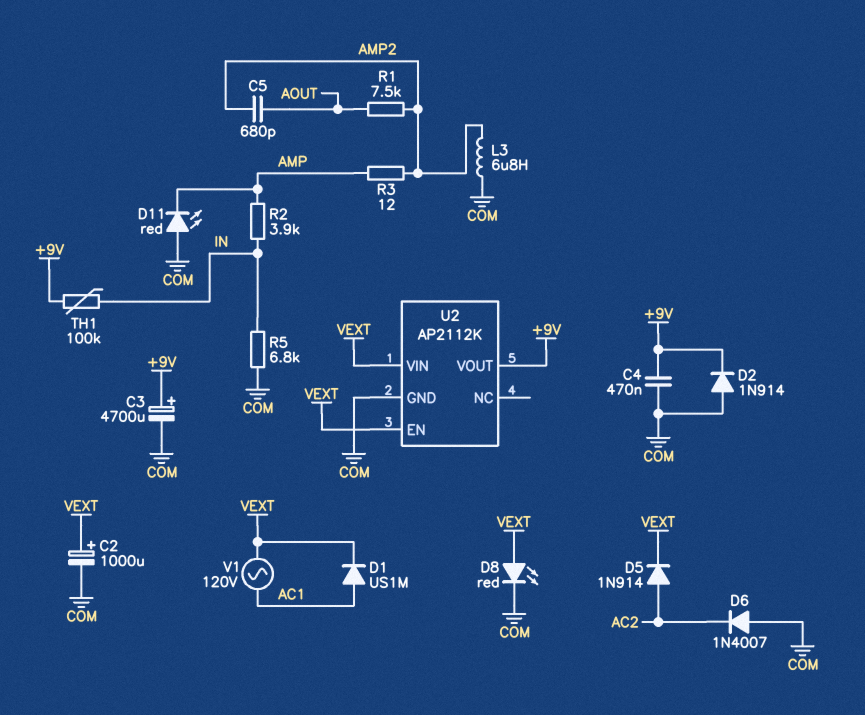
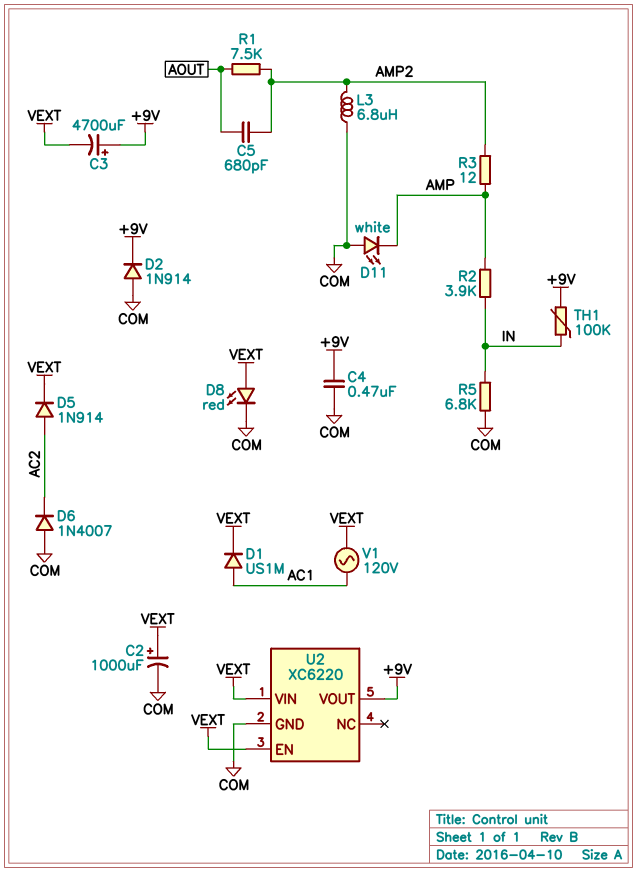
C3: 4700uF (plus +9V, minus COM) -> 4700uF (plus +9V, minus VEXT)
D11: LED red (A COM, K AMP) -> LED white (A COM, K AMP)
U2: AP2112K -> XC6220

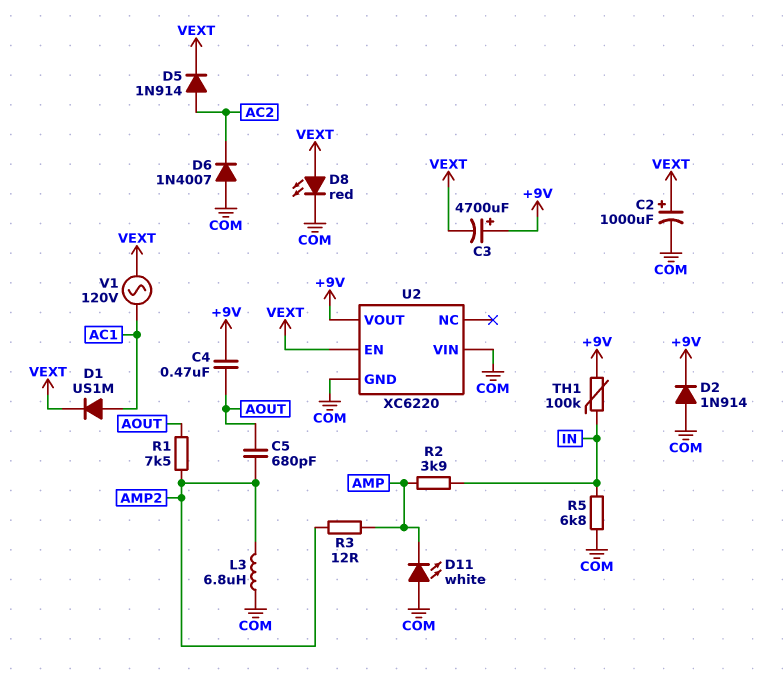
C4: 470nF (+9V, COM) -> 470nF (+9V, AOUT)
U2 pin VIN: VEXT -> COM

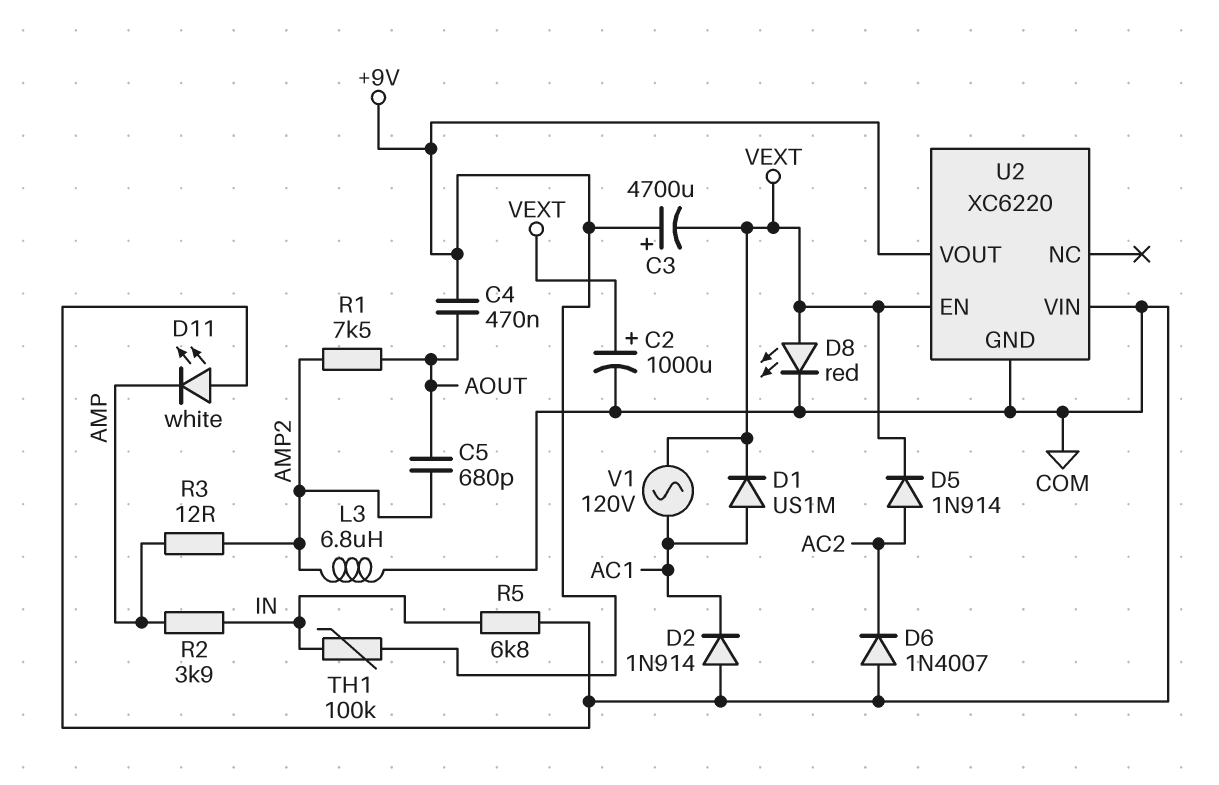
D2: diode 1N914 (A COM, K +9V) -> diode 1N914 (A COM, K AC1)

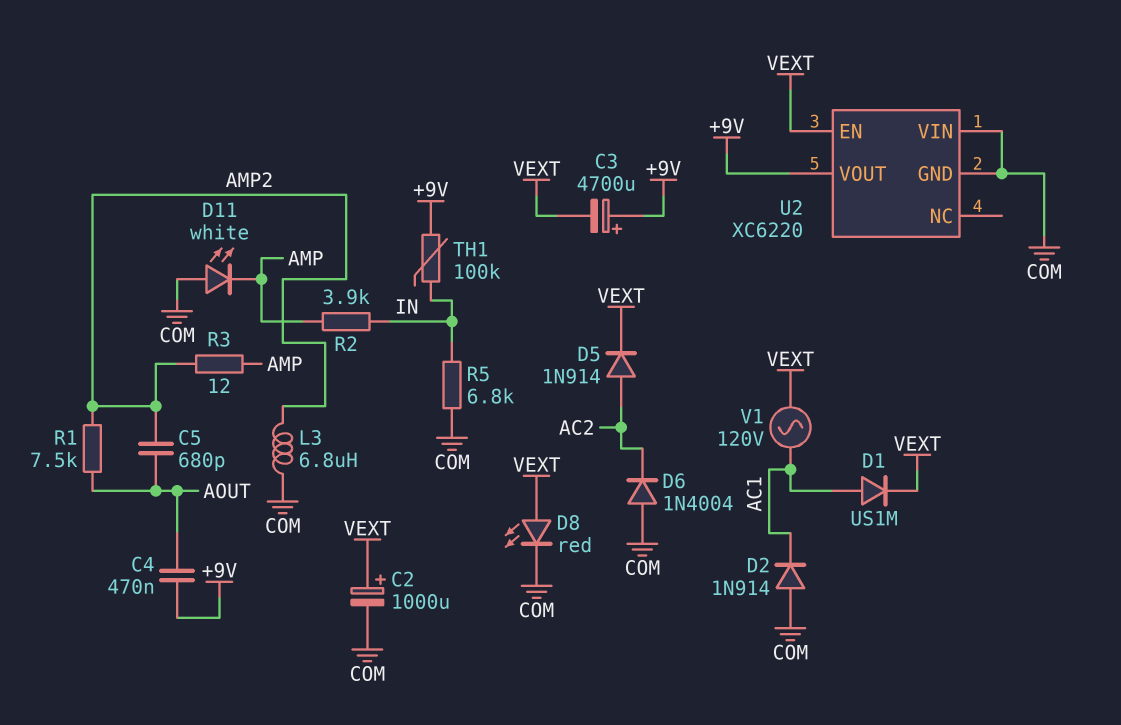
D6: diode 1N4007 (A COM, K AC2) -> diode 1N4004 (A COM, K AC2)

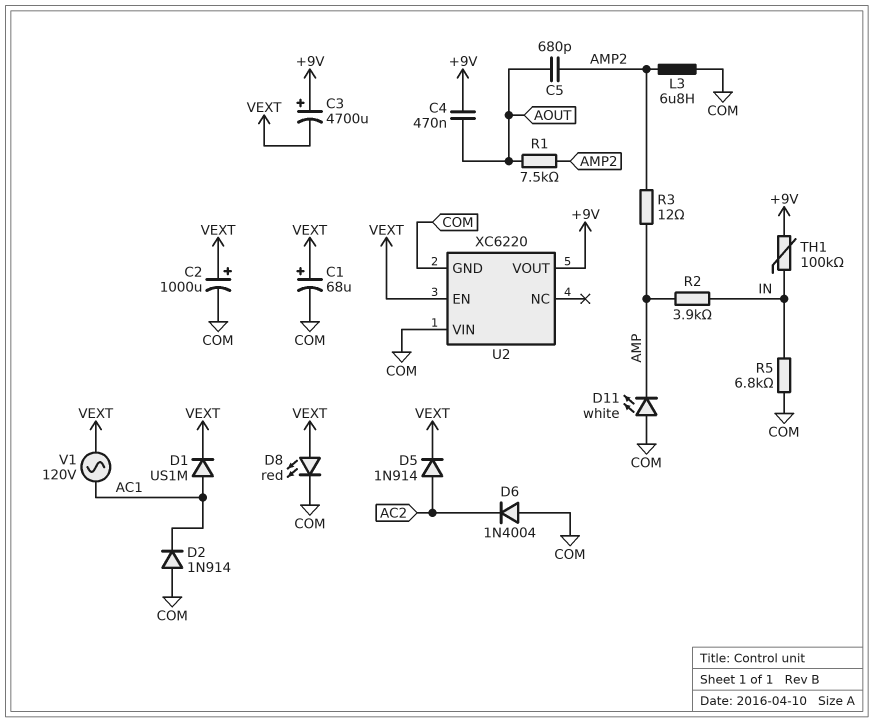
C1: none -> 68uF (plus VEXT, minus COM)

